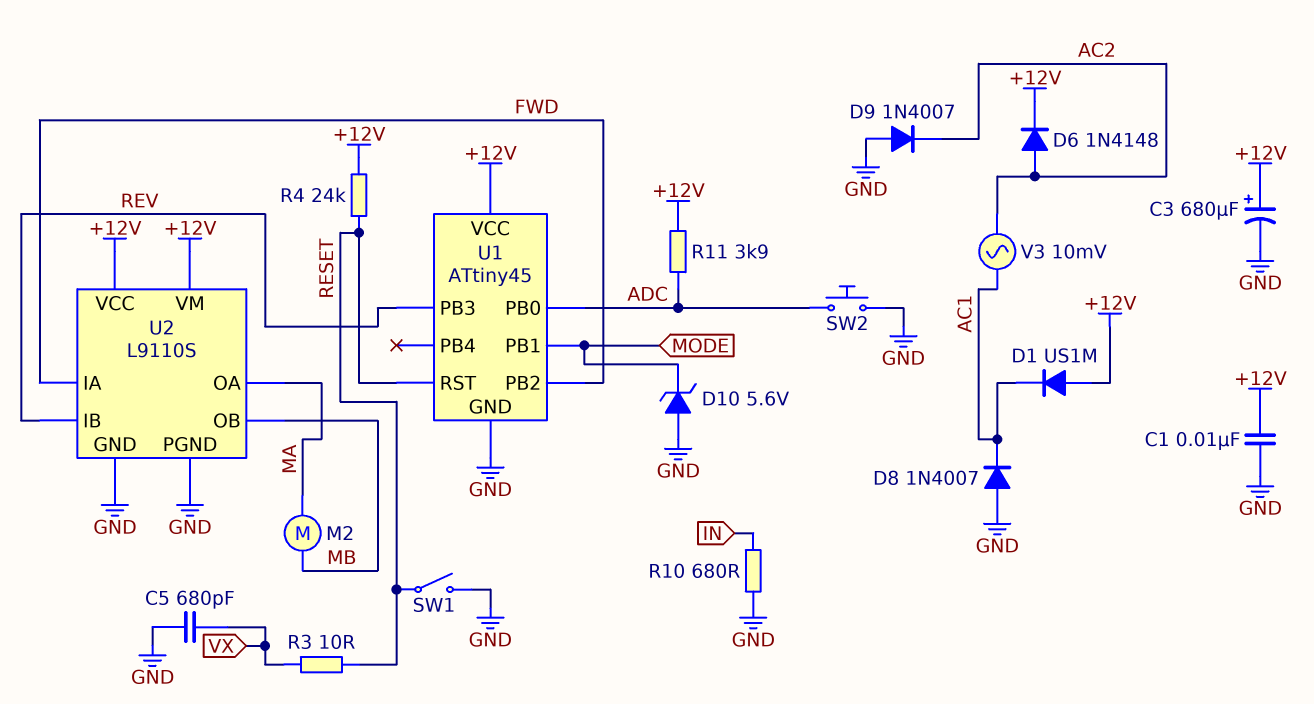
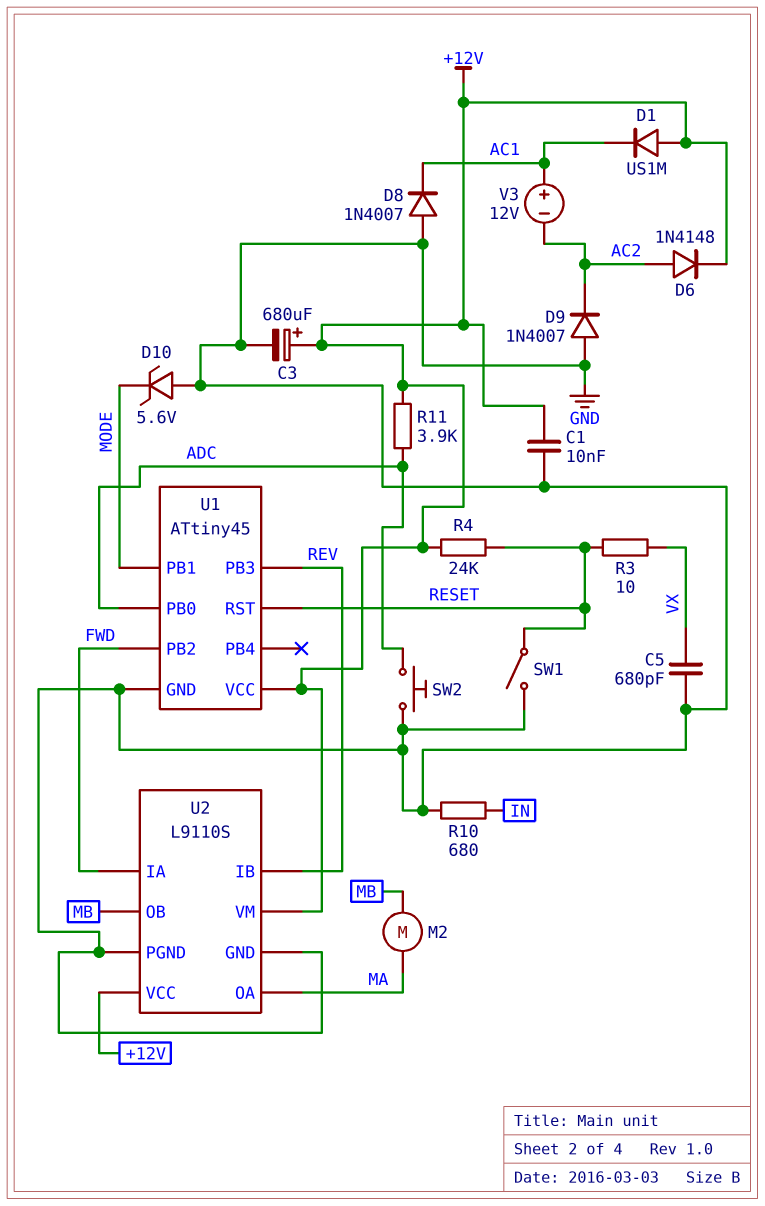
V3: AC 10mV (AC1, AC2) -> 12V (plus AC1, minus AC2)

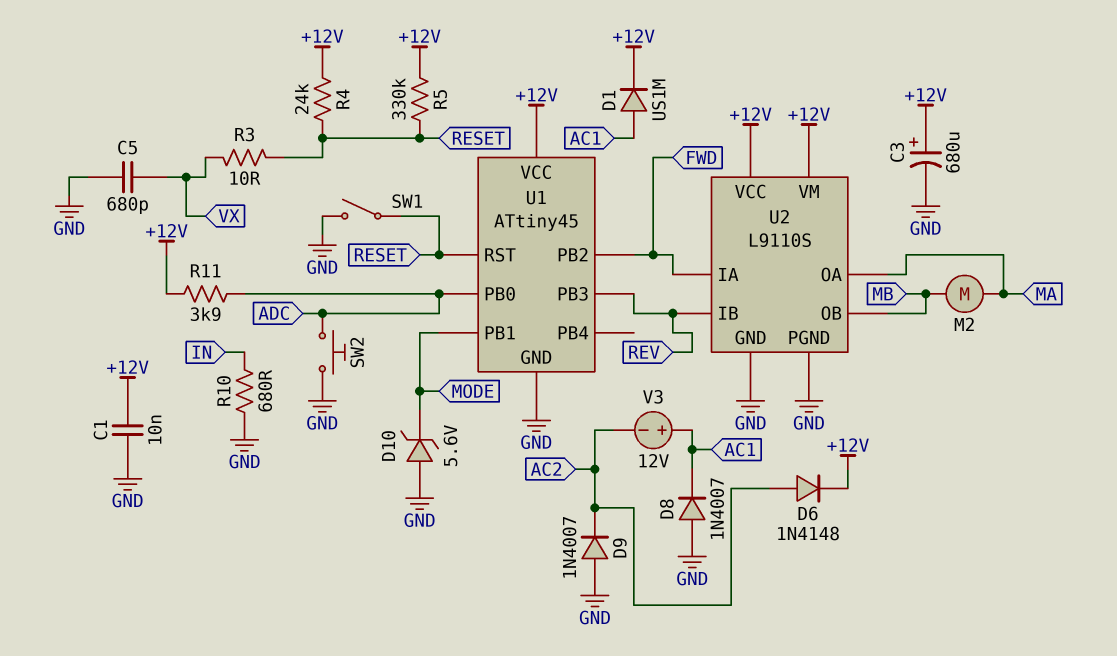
D1: diode US1M (A +12V, K AC1) -> diode US1M (A AC1, K +12V)
R5: none -> 330k (+12V, RESET)

